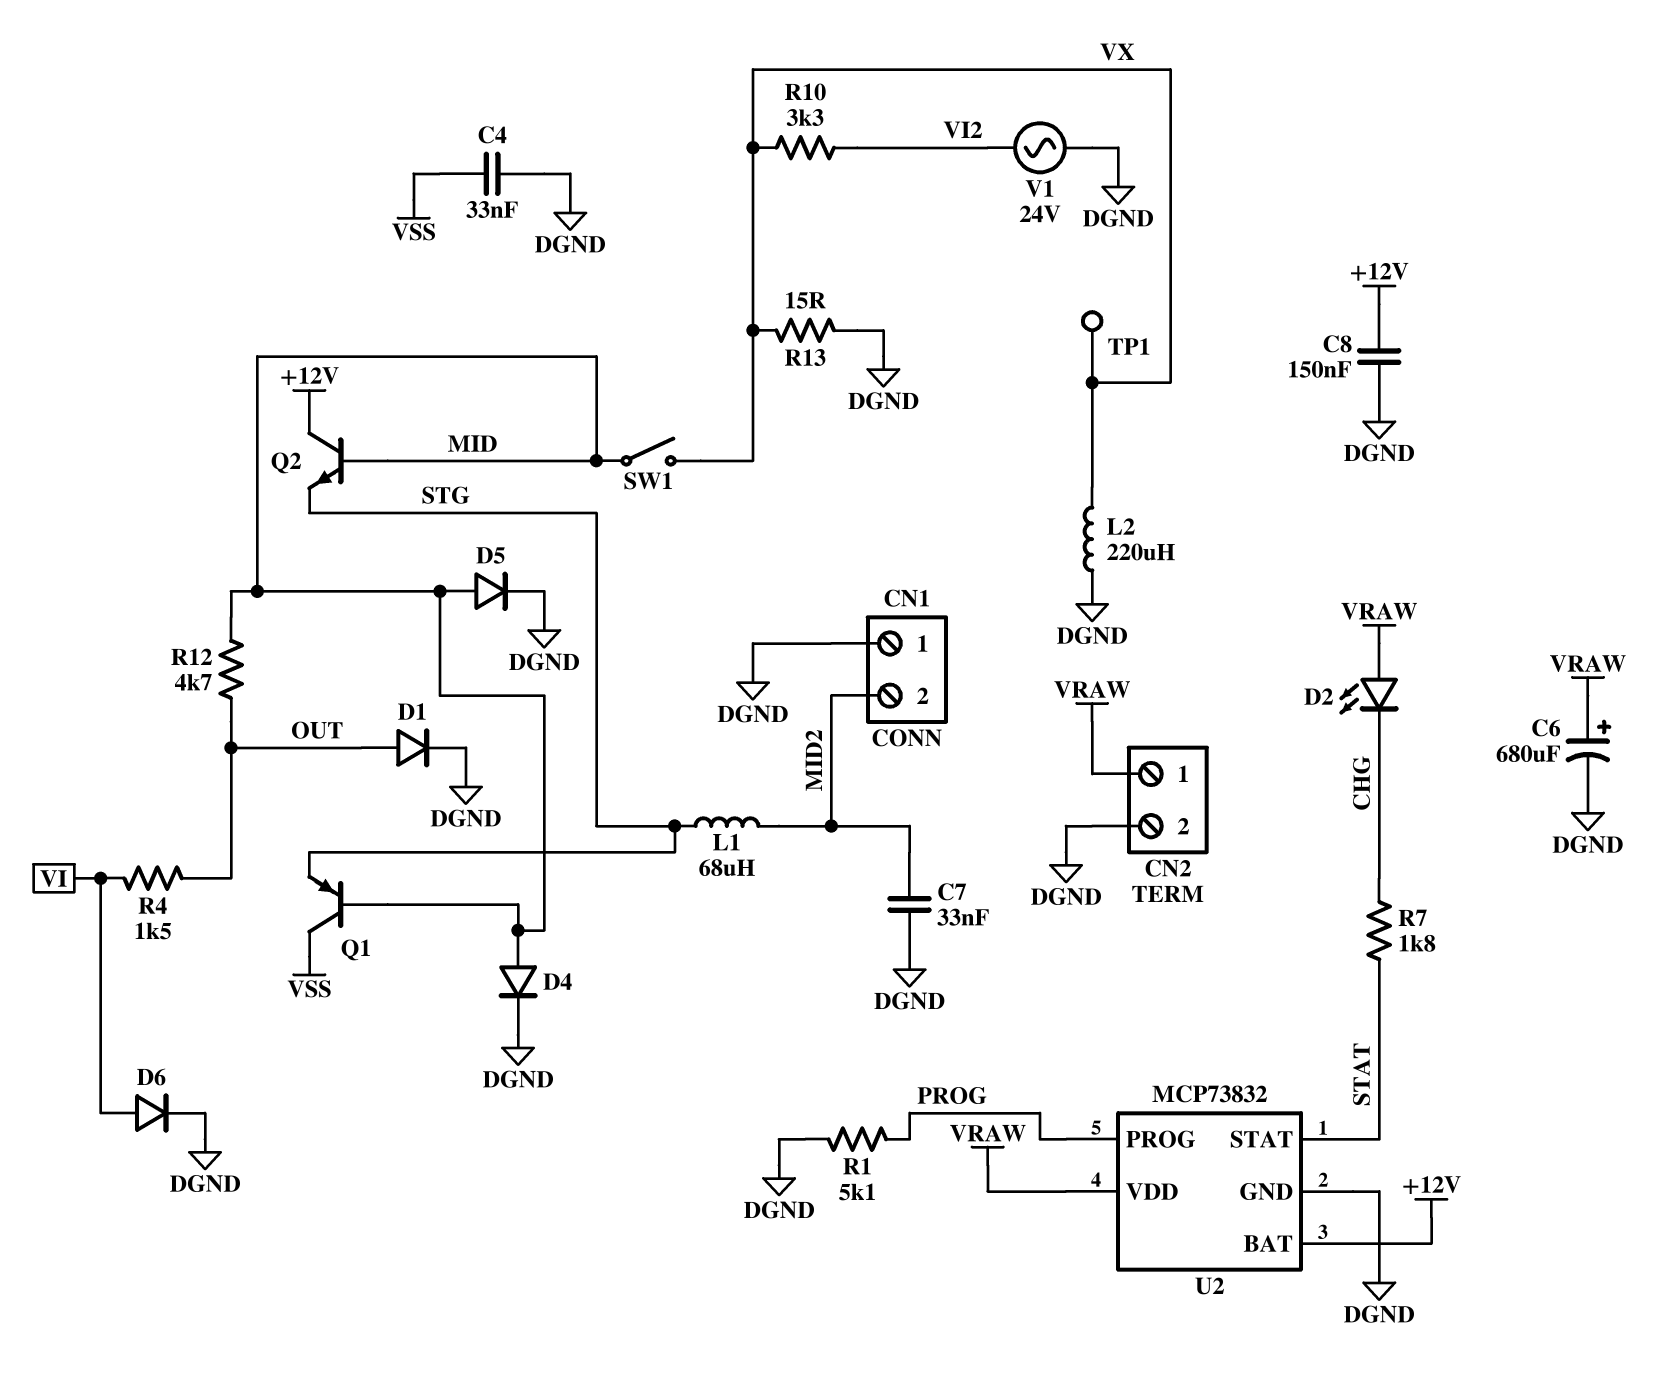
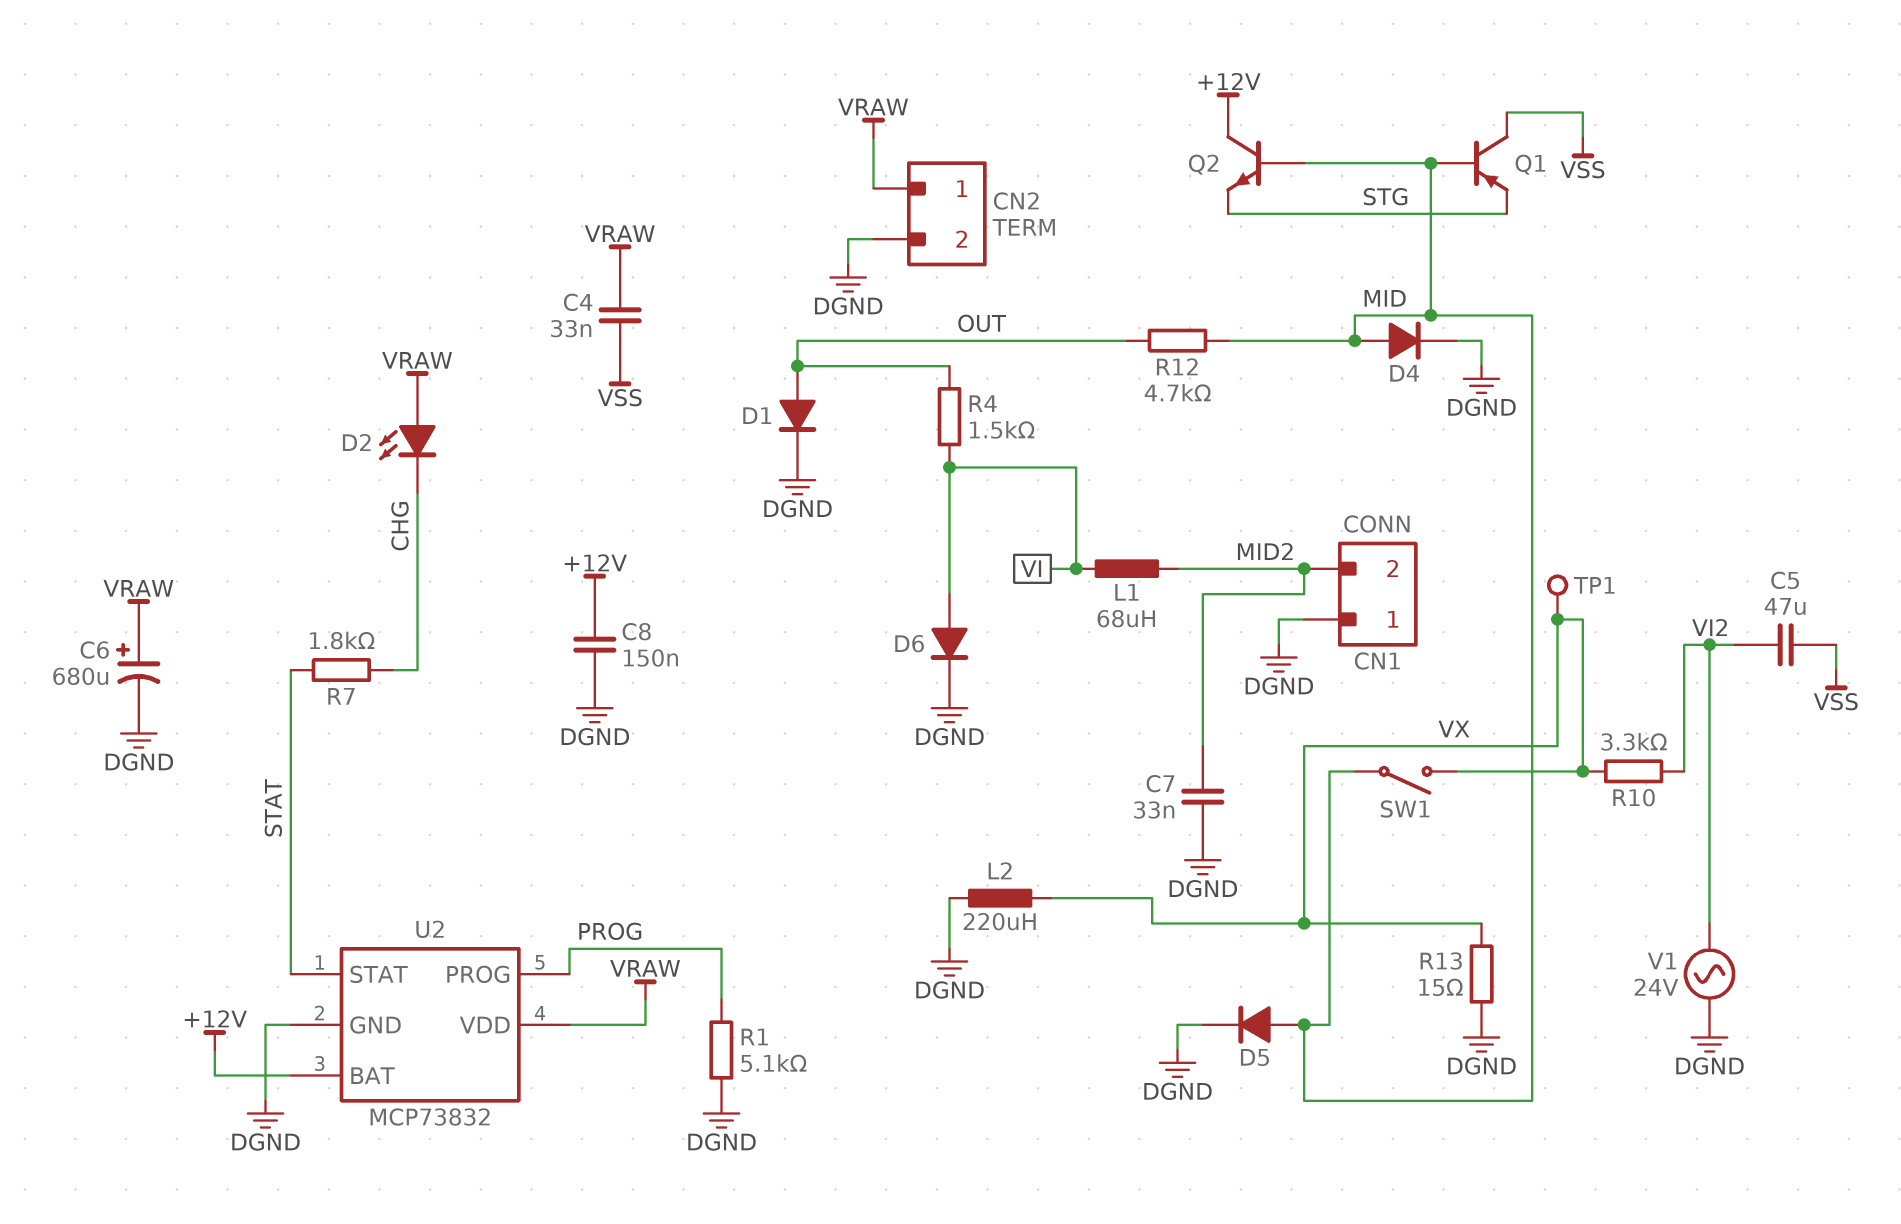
C4: 33nF (DGND, VSS) -> 33nF (VRAW, VSS)
C5: none -> 47uF (VI2, VSS)
L1: 68uH (MID2, STG) -> 68uH (MID2, VI)

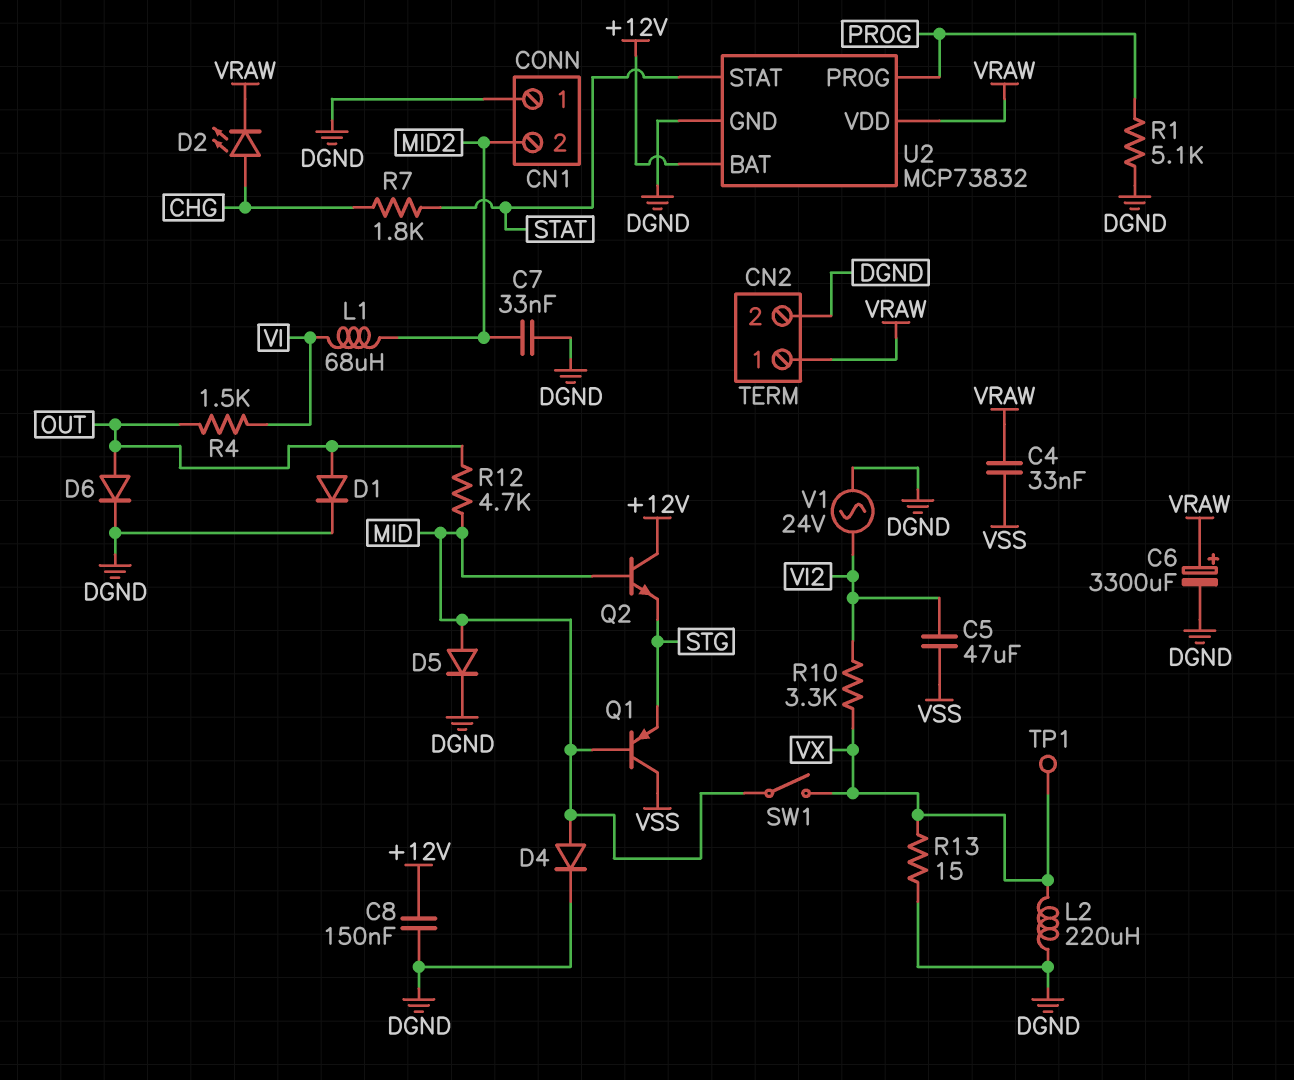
C6: 680uF (plus VRAW, minus DGND) -> 3300uF (plus VRAW, minus DGND)
D2: LED (A VRAW, K CHG) -> LED (A CHG, K VRAW)
D6: diode (A VI, K DGND) -> diode (A OUT, K DGND)

